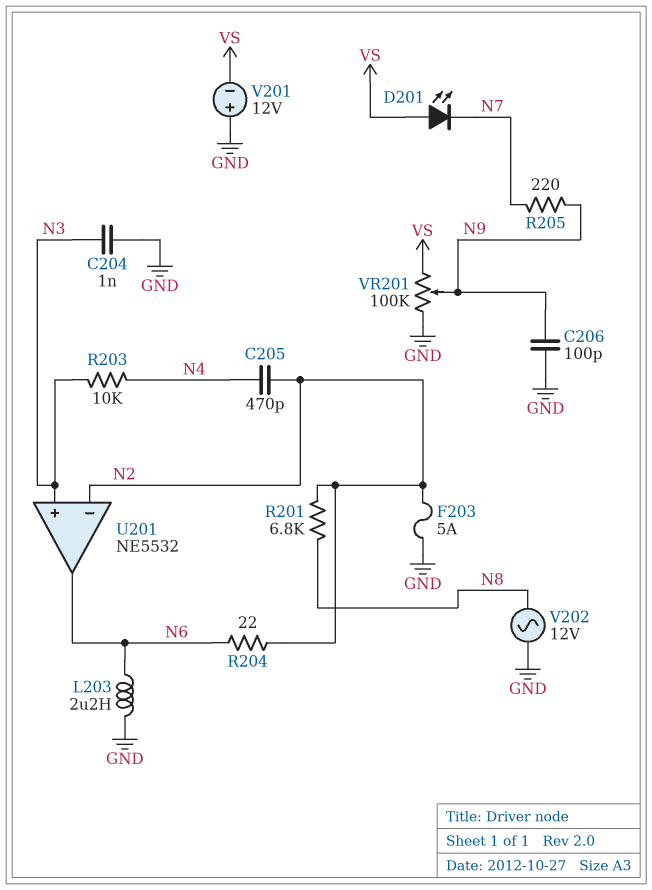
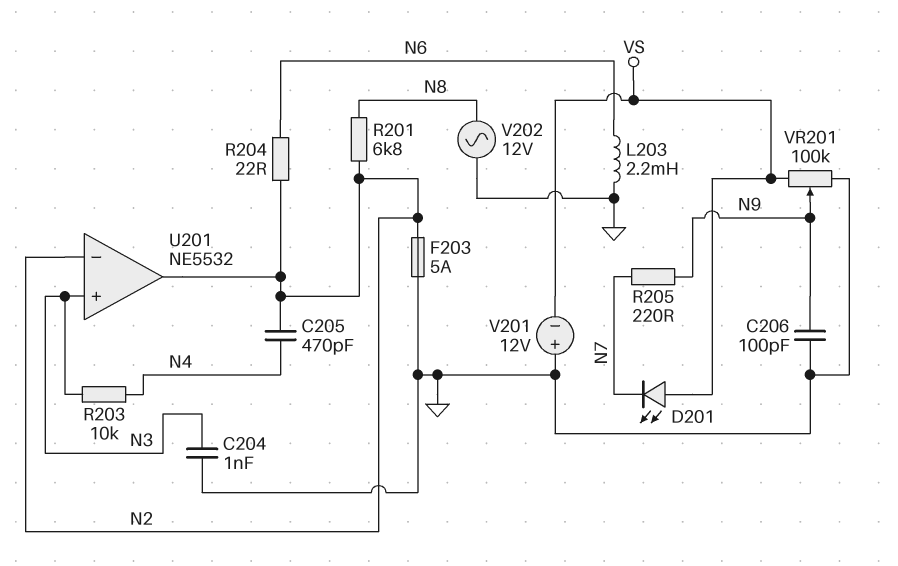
L203: 2.2uH (GND, N6) -> 2.2mH (GND, N6)
U201 pin out: N6 -> N2

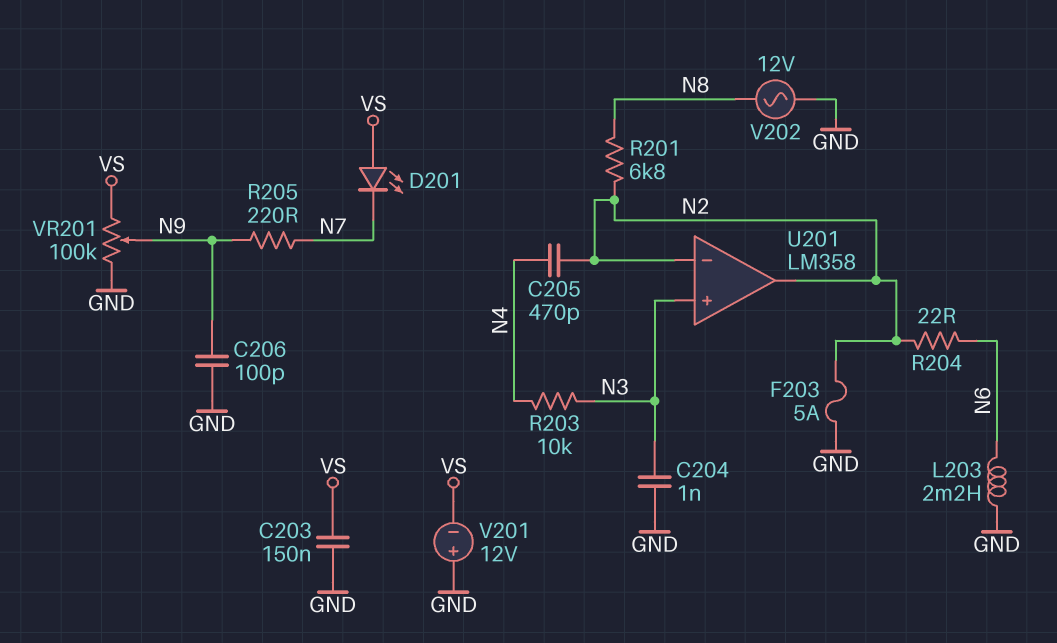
C203: none -> 150nF (GND, VS)
U201: NE5532 -> LM358

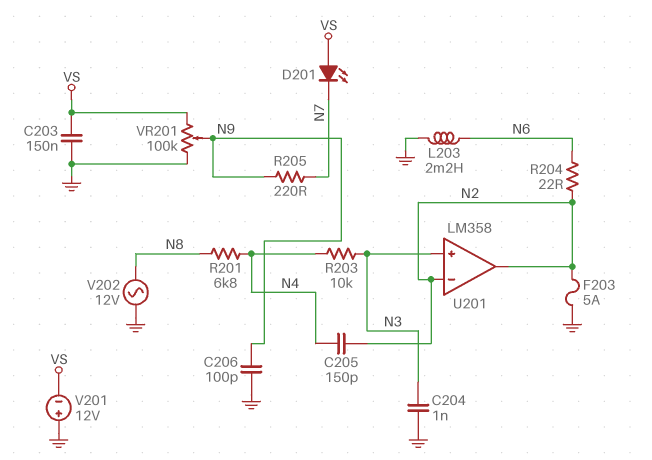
C205: 470pF (N2, N4) -> 150pF (N2, N4)
R201: 6.8k (N2, N8) -> 6.8k (N4, N8)

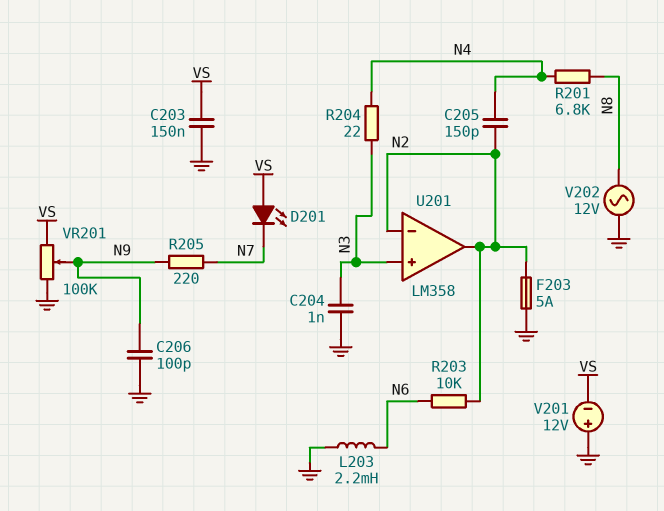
R203: 10k (N3, N4) -> 10k (N2, N6)
R204: 22 (N2, N6) -> 22 (N3, N4)

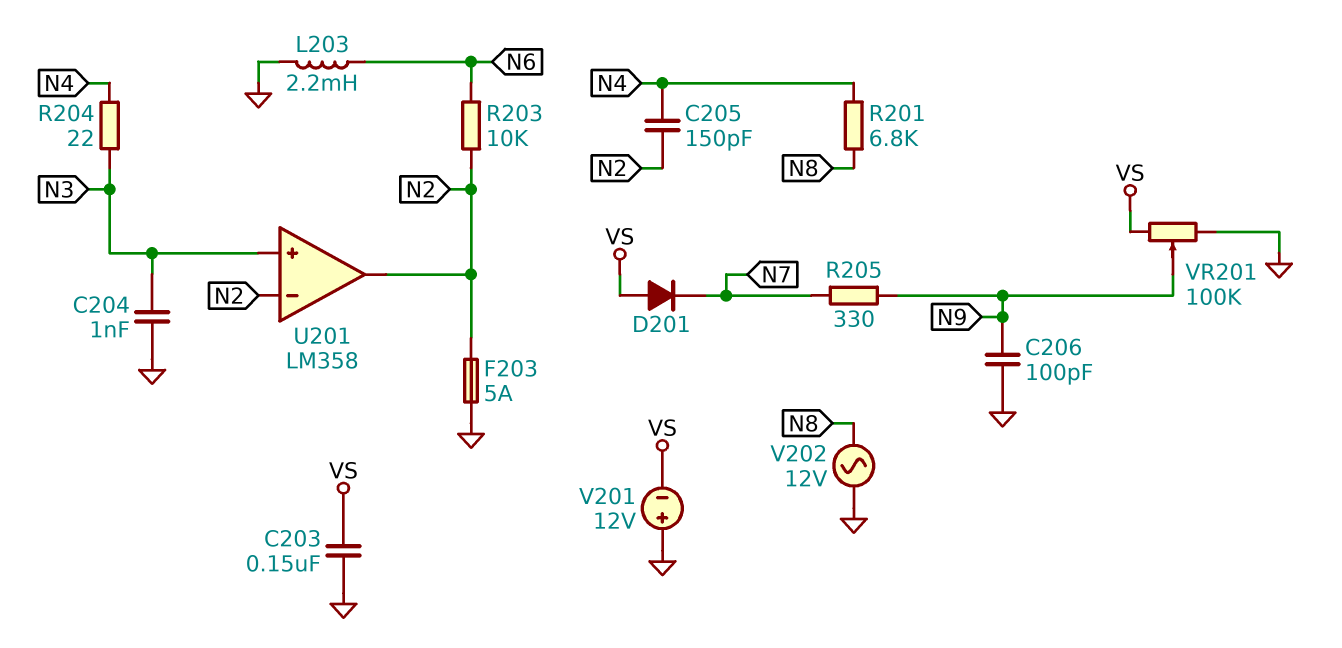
D201: LED (A VS, K N7) -> diode (A VS, K N7)
R205: 220 (N7, N9) -> 330 (N7, N9)

